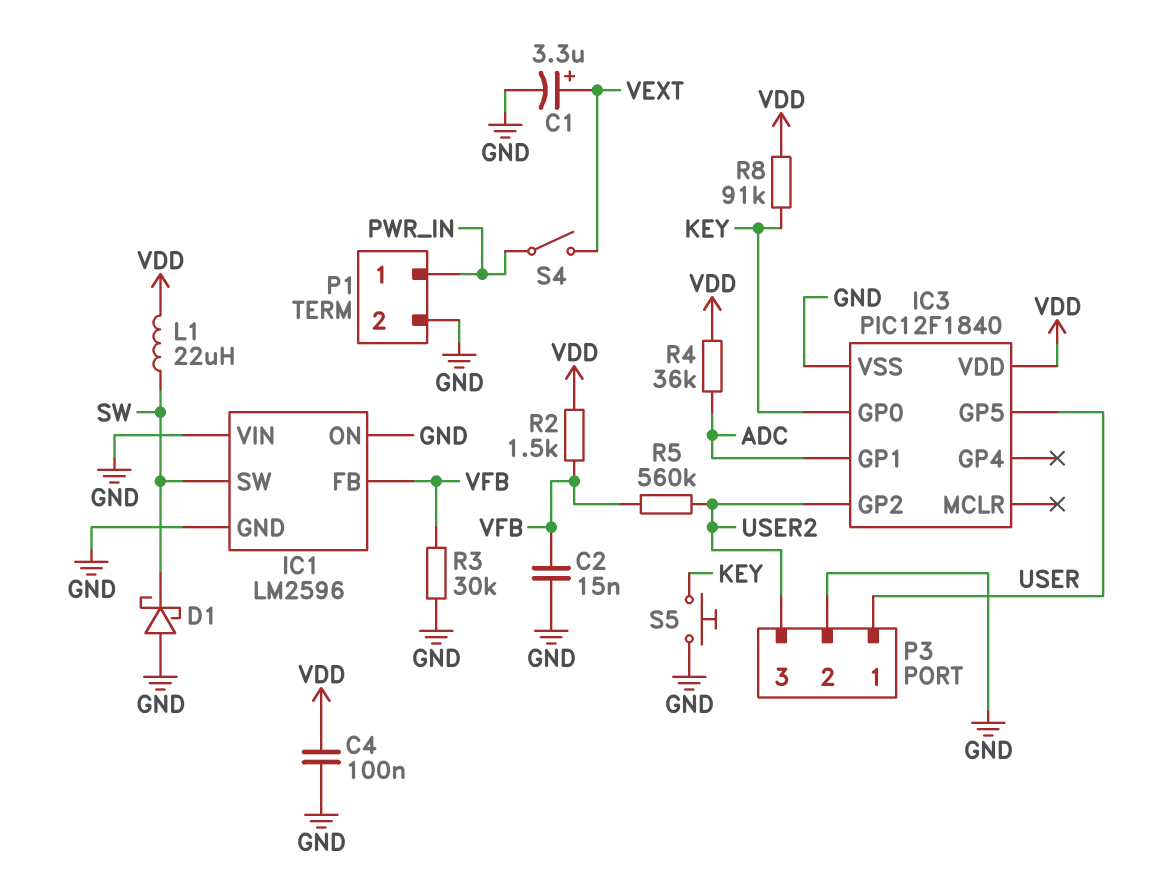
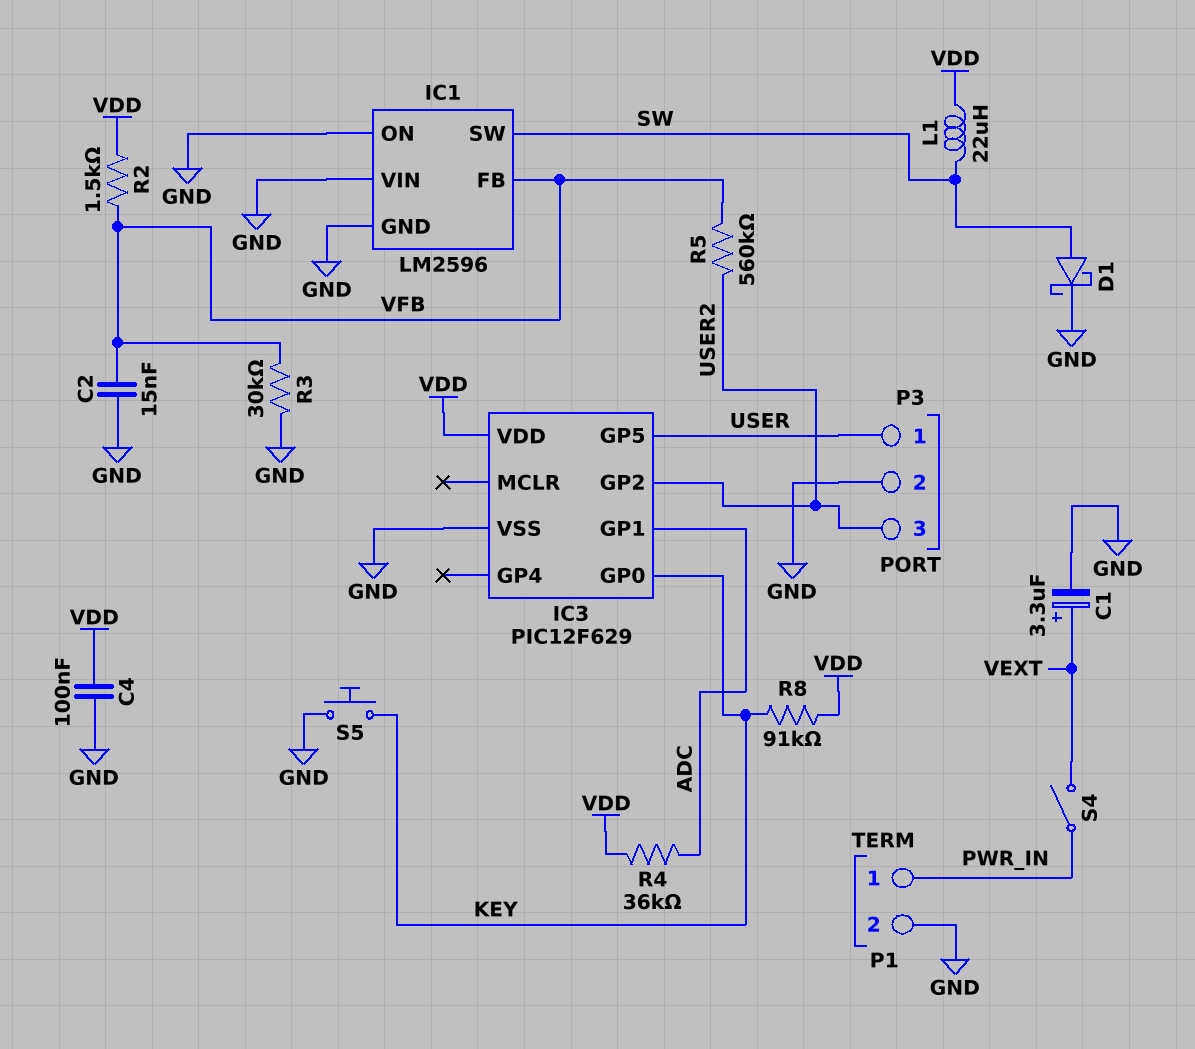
D1: schottky (A GND, K SW) -> schottky (A SW, K GND)
IC3: PIC12F1840 -> PIC12F629

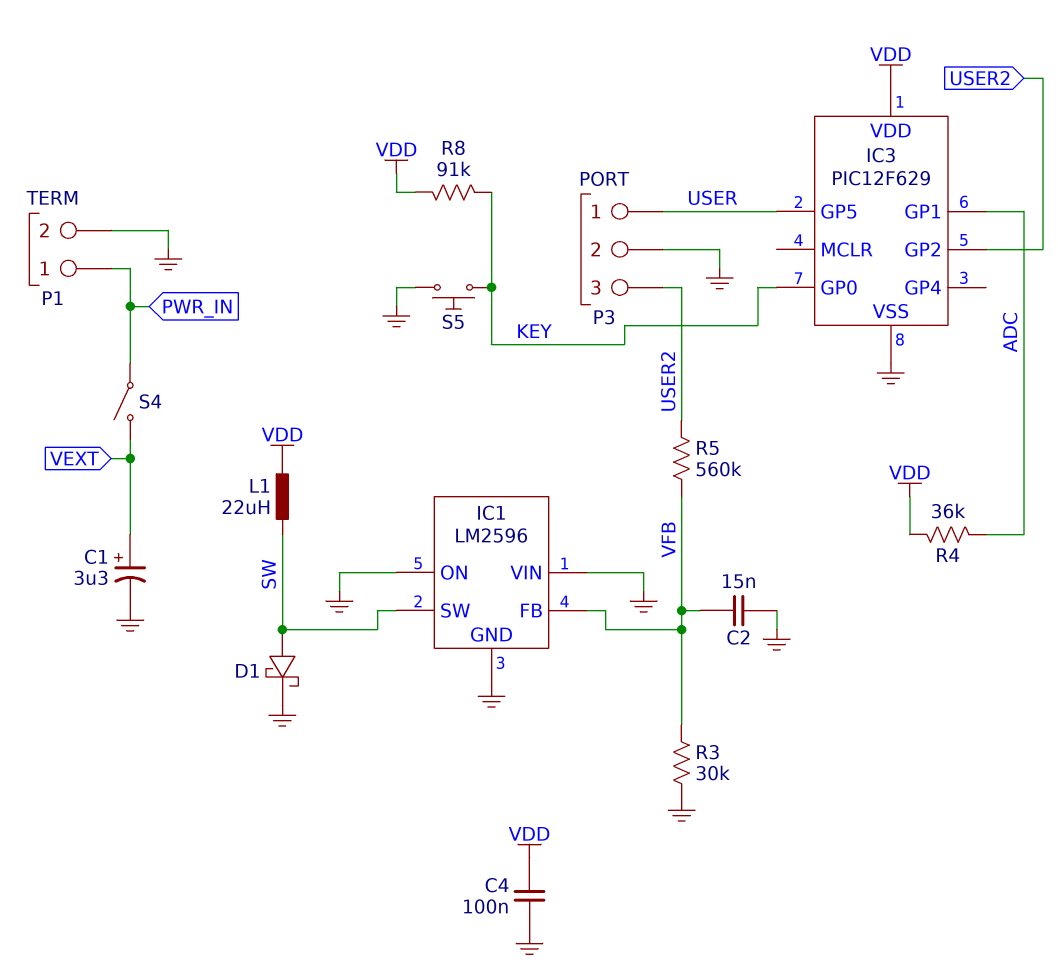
R2: 1.5k (VDD, VFB) -> none

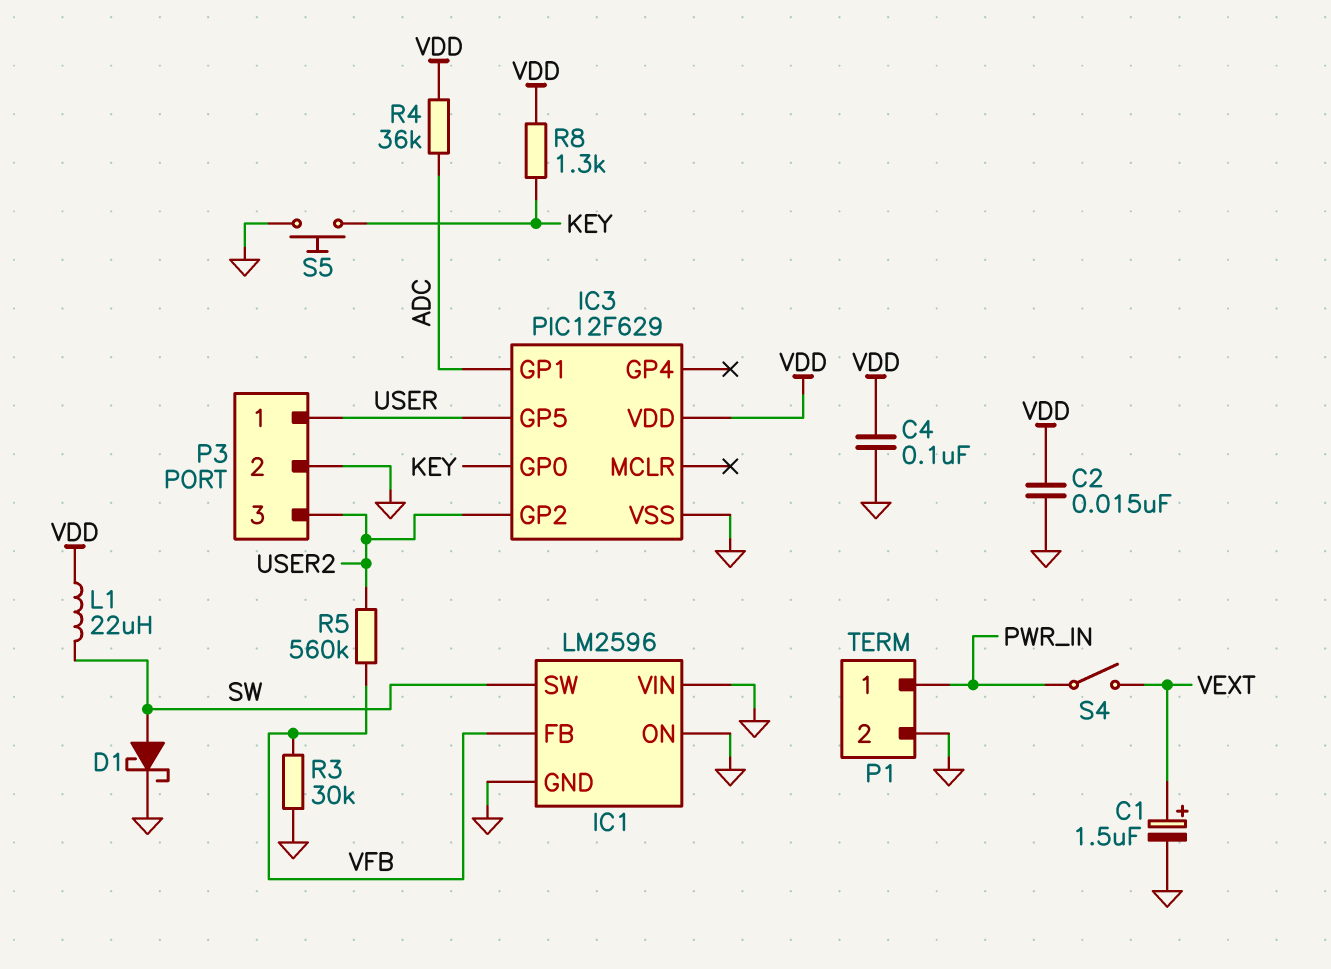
C1: 3.3uF (plus VEXT, minus GND) -> 1.5uF (plus VEXT, minus GND)
C2: 15nF (GND, VFB) -> 15nF (GND, VDD)
R8: 91k (KEY, VDD) -> 1.3k (KEY, VDD)

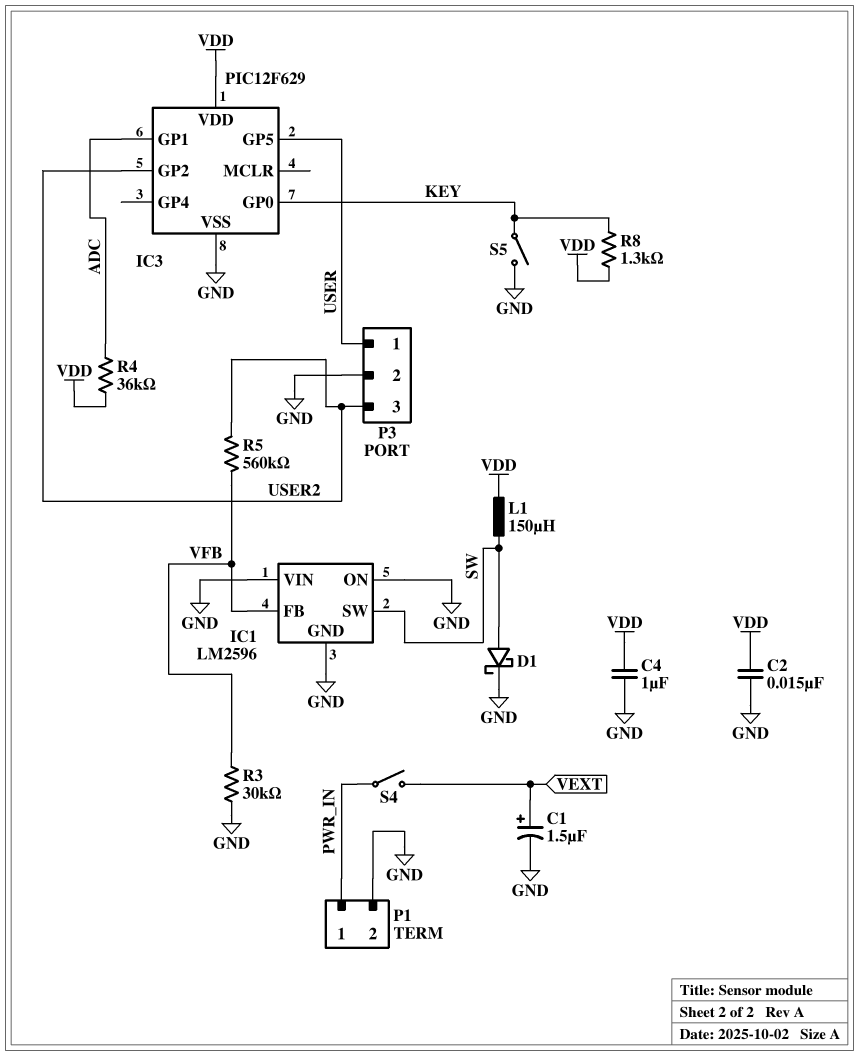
C4: 100nF (GND, VDD) -> 1uF (GND, VDD)
L1: 22uH (SW, VDD) -> 150uH (SW, VDD)
S5: button (GND, KEY) -> switch (GND, KEY)

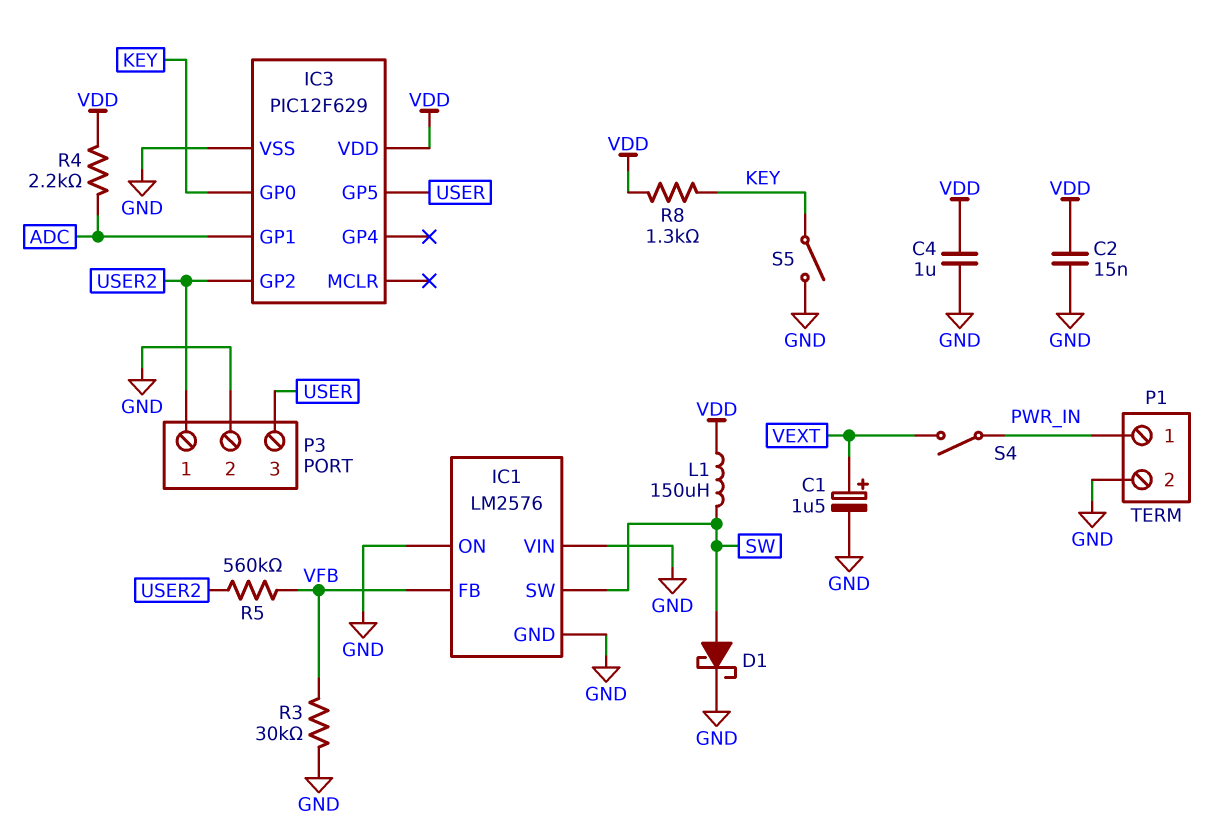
IC1: LM2596 -> LM2576
P3 pin 1: USER -> USER2
P3 pin 3: USER2 -> USER
R4: 36k (ADC, VDD) -> 2.2k (ADC, VDD)

